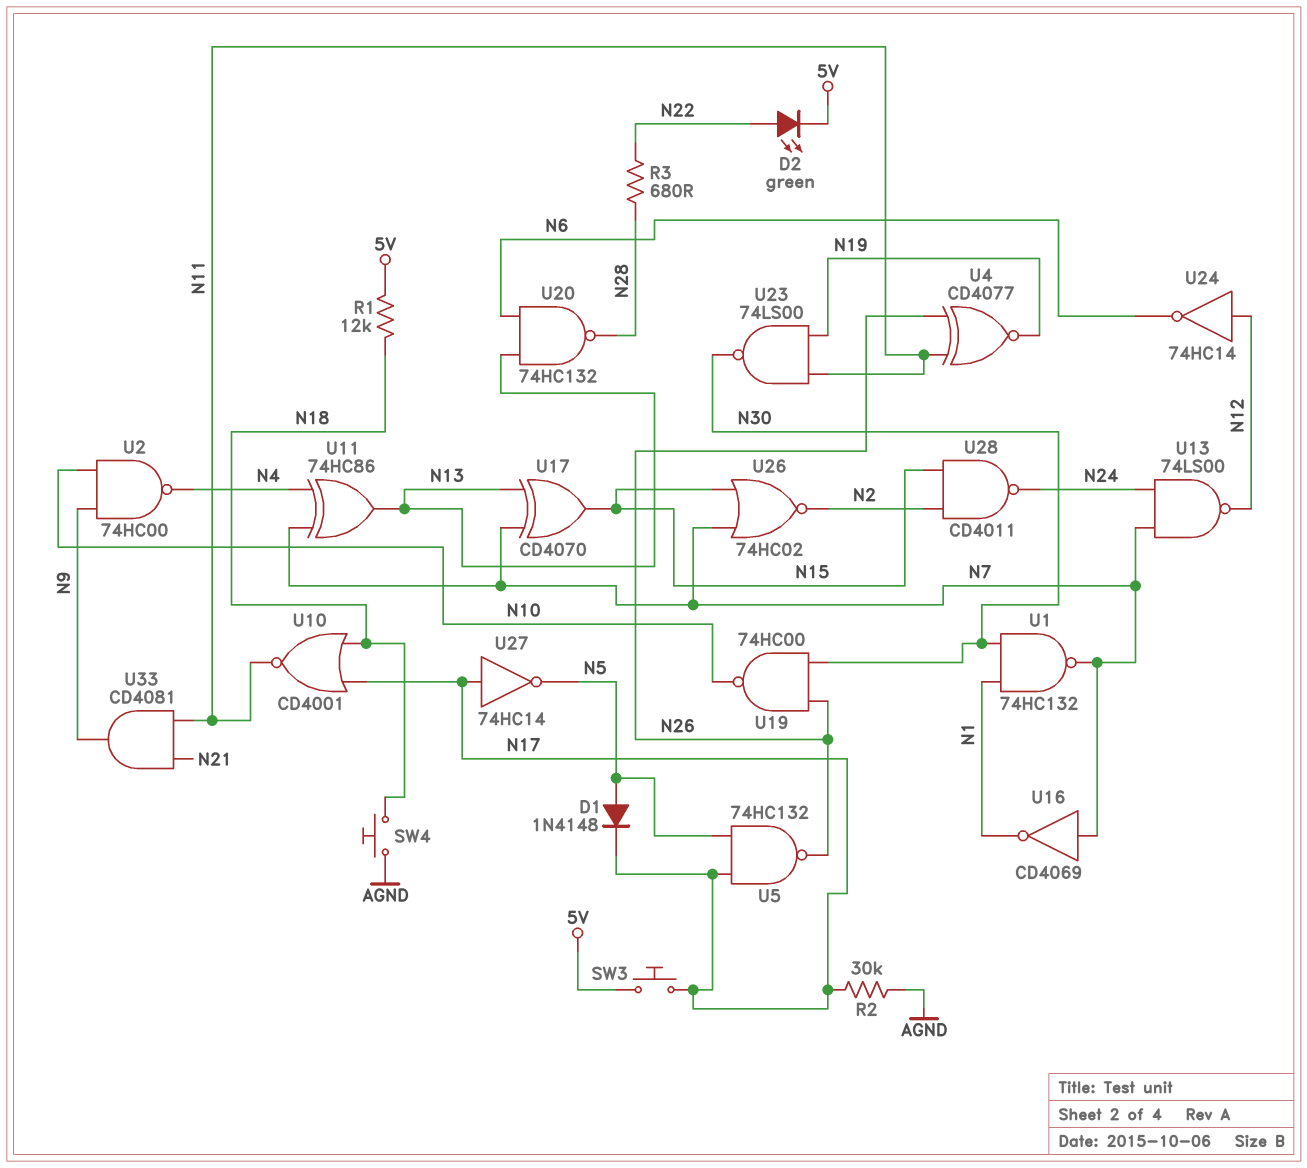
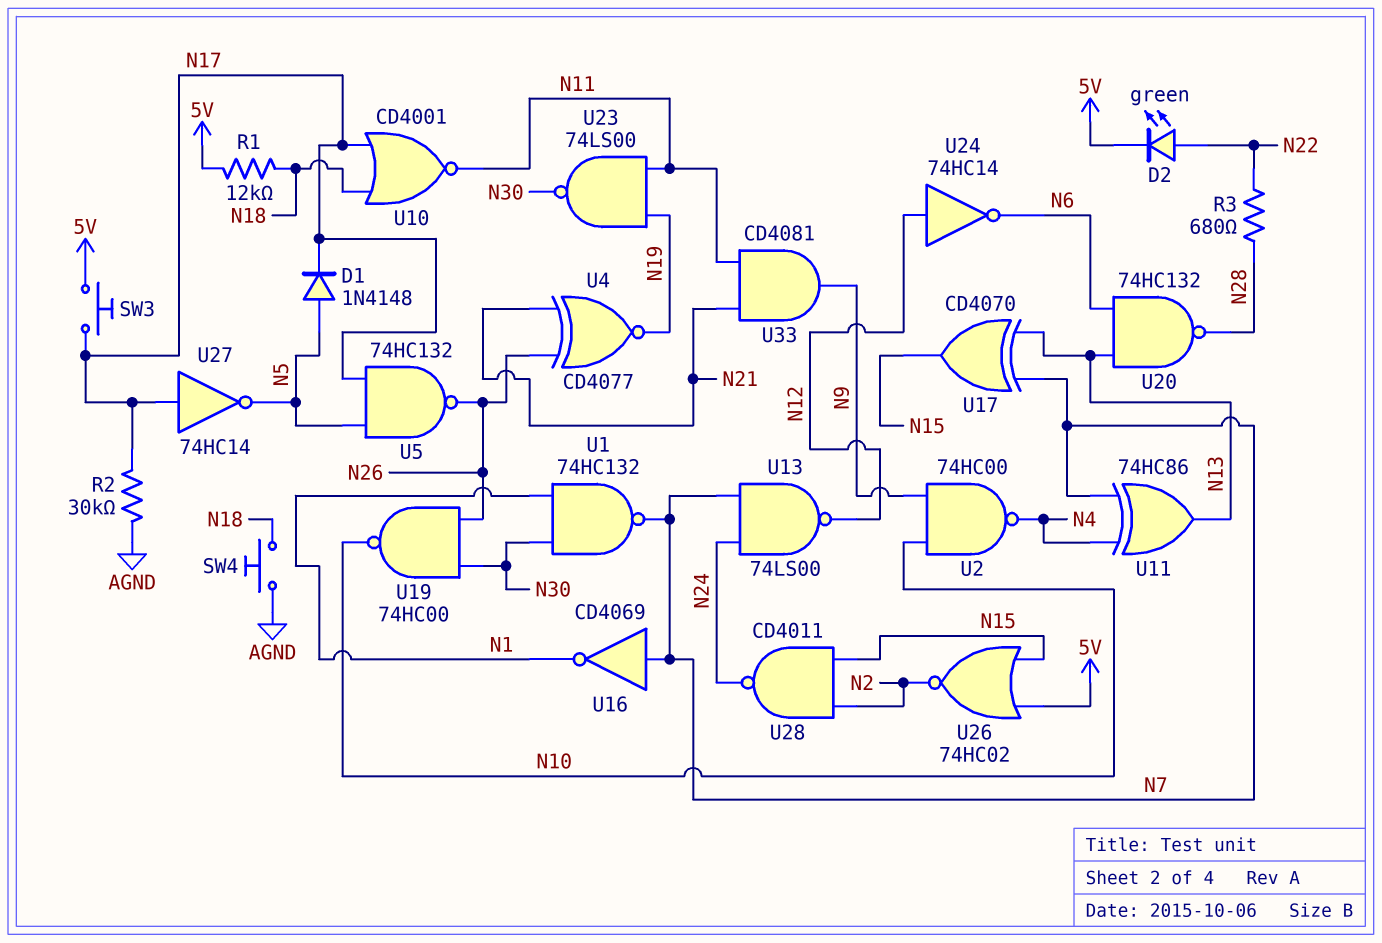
U4: XNOR CD4077 (in N11, in N26, out N19) -> XNOR CD4077 (in N21, in N26, out N19)
U26: NOR 74HC02 (in N7, in N15, out N2) -> NOR 74HC02 (in 5V, in N15, out N2)

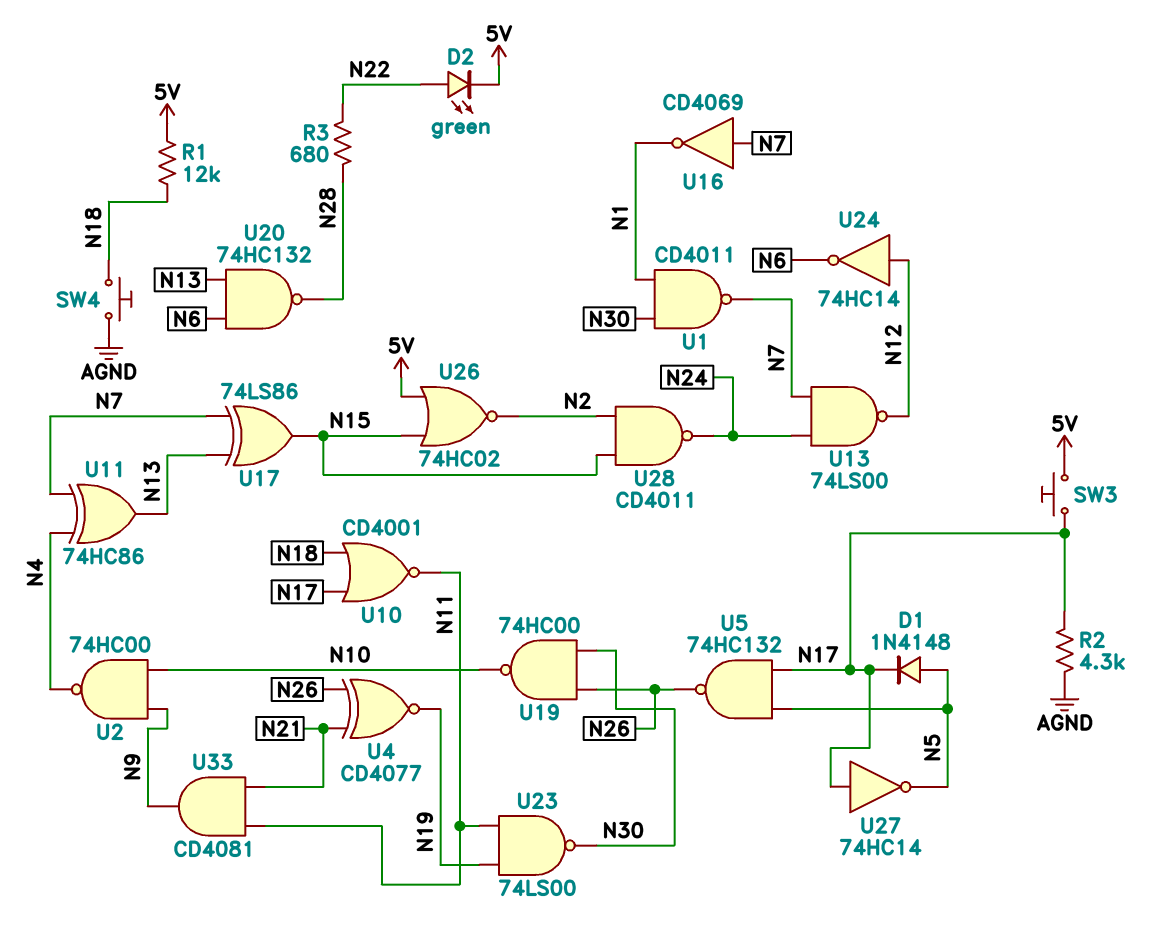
R2: 30k (AGND, N17) -> 4.3k (AGND, N17)
U1: NAND 74HC132 (in N1, in N30, out N7) -> NAND CD4011 (in N1, in N30, out N7)
U17: XOR CD4070 (in N7, in N13, out N15) -> XOR 74LS86 (in N7, in N13, out N15)

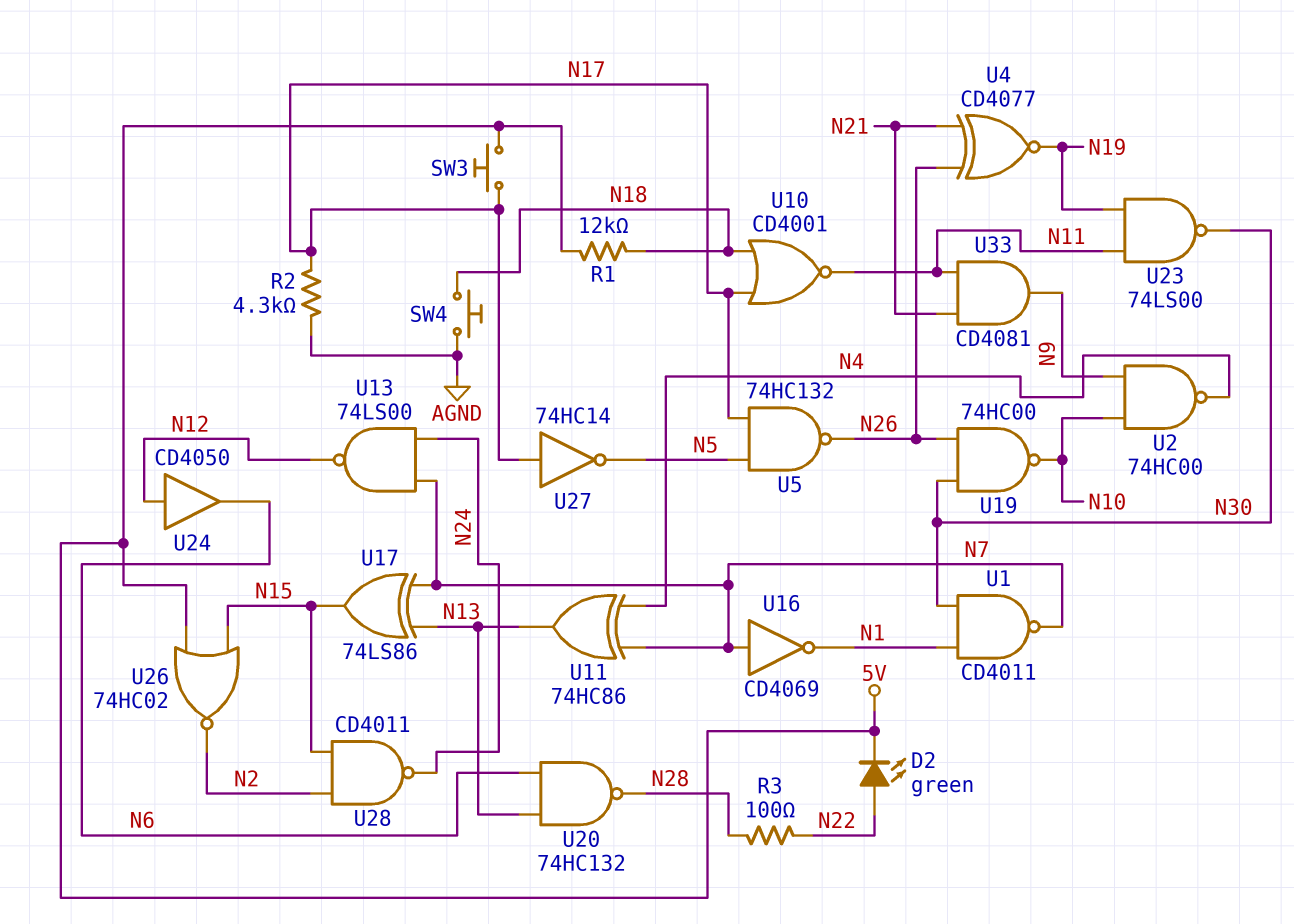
D1: diode 1N4148 (A N5, K N17) -> none
R3: 680 (N22, N28) -> 100 (N22, N28)
U24: NOT 74HC14 (in N12, out N6) -> buffer CD4050 (in N12, out N6)

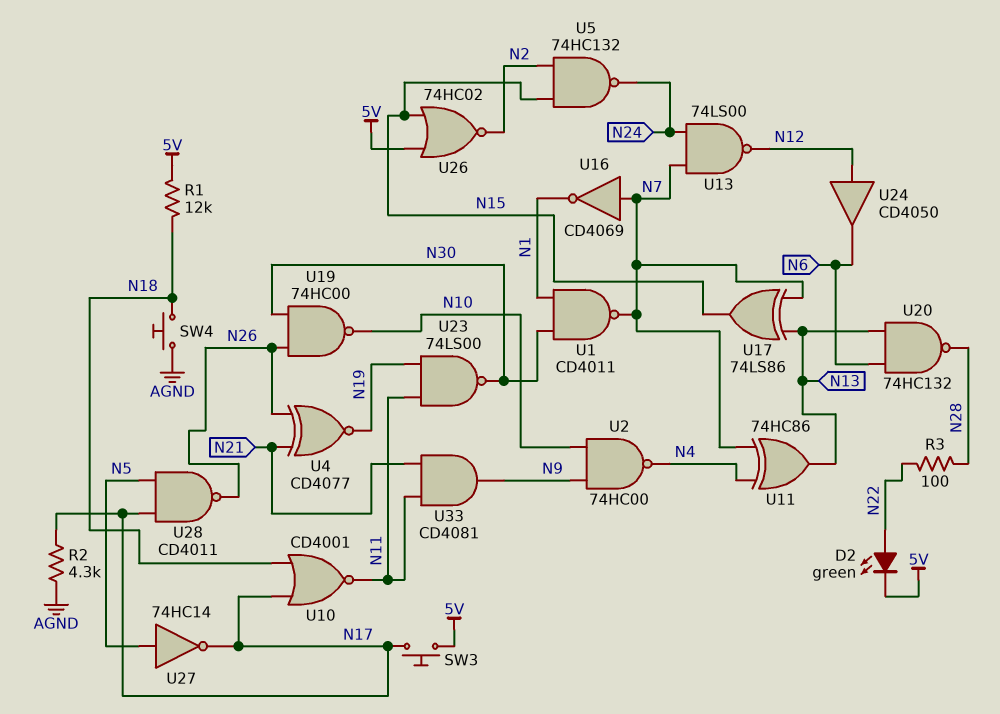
U5: NAND 74HC132 (in N5, in N17, out N26) -> NAND 74HC132 (in N2, in N15, out N24)
U27: NOT 74HC14 (in N17, out N5) -> NOT 74HC14 (in N5, out N17)
U28: NAND CD4011 (in N2, in N15, out N24) -> NAND CD4011 (in N5, in N17, out N26)

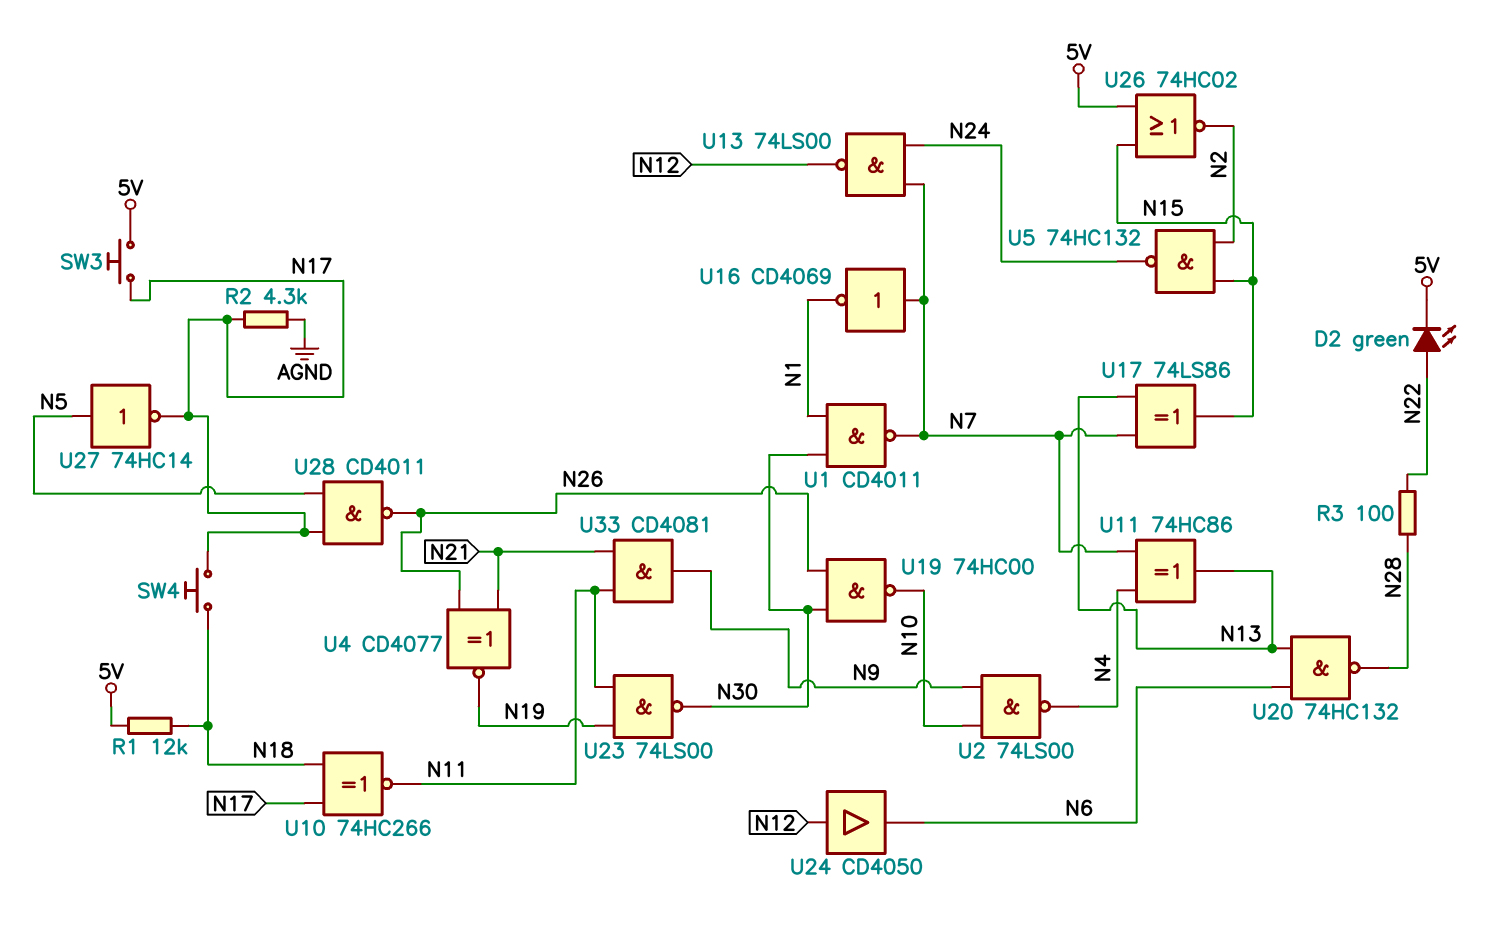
SW4: button (AGND, N18) -> button (N17, N18)
U2: NAND 74HC00 (in N9, in N10, out N4) -> NAND 74LS00 (in N9, in N10, out N4)
U10: NOR CD4001 (in N17, in N18, out N11) -> XNOR 74HC266 (in N17, in N18, out N11)

